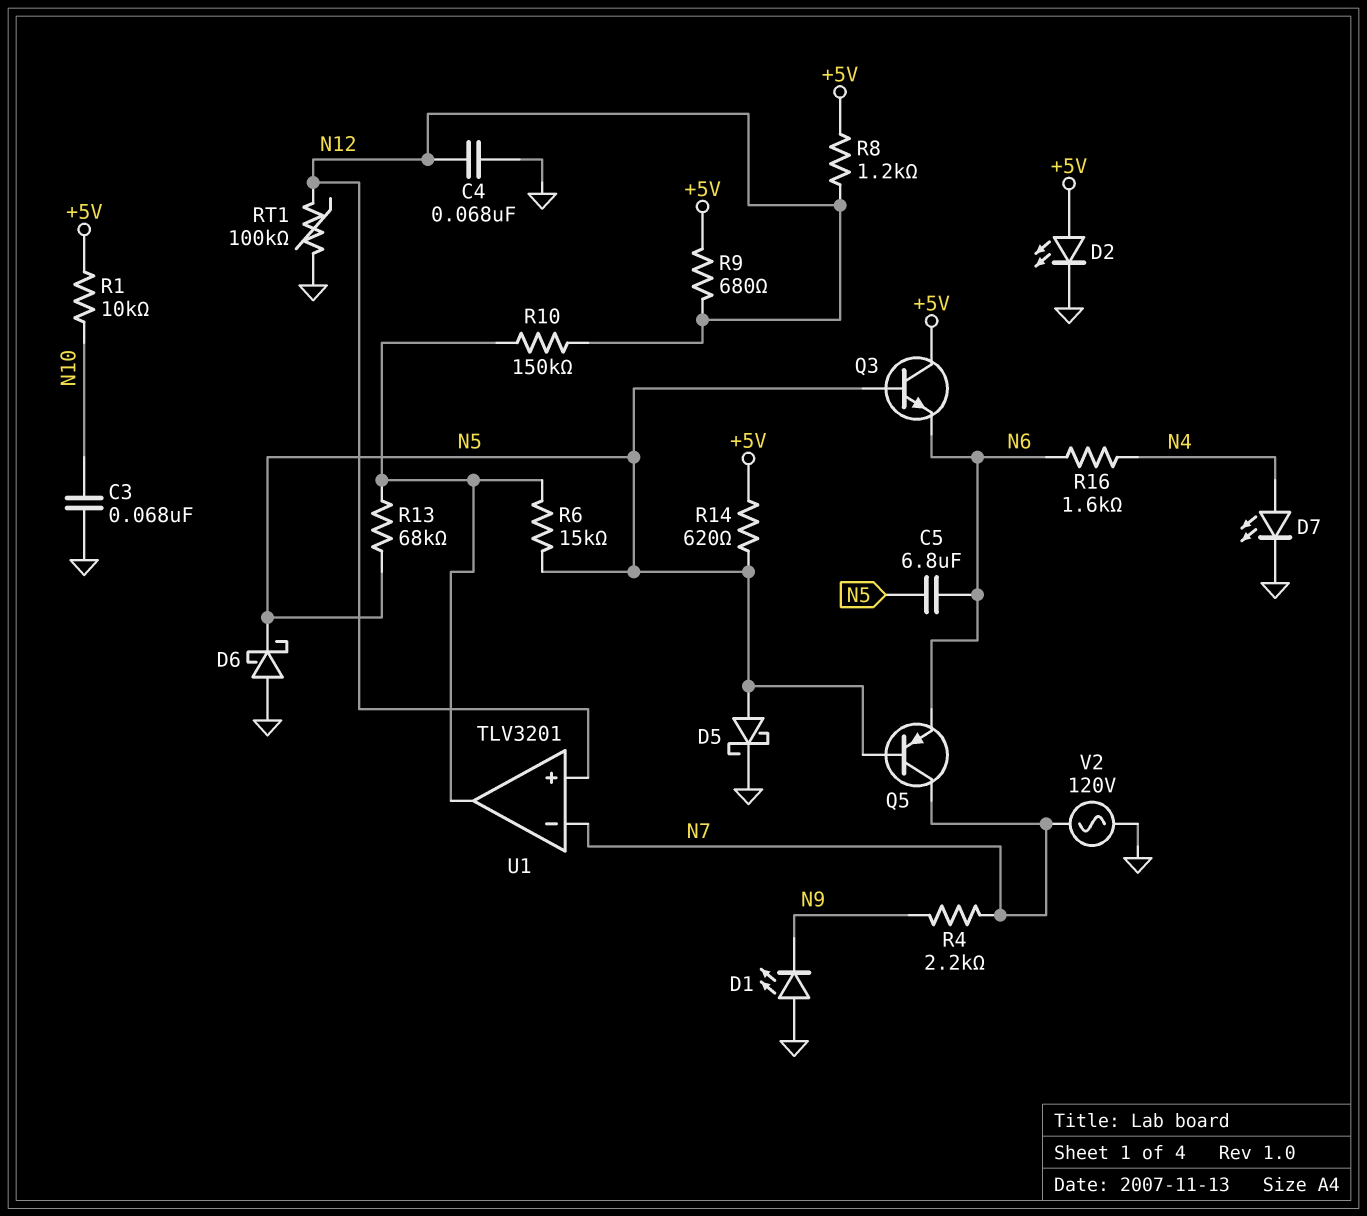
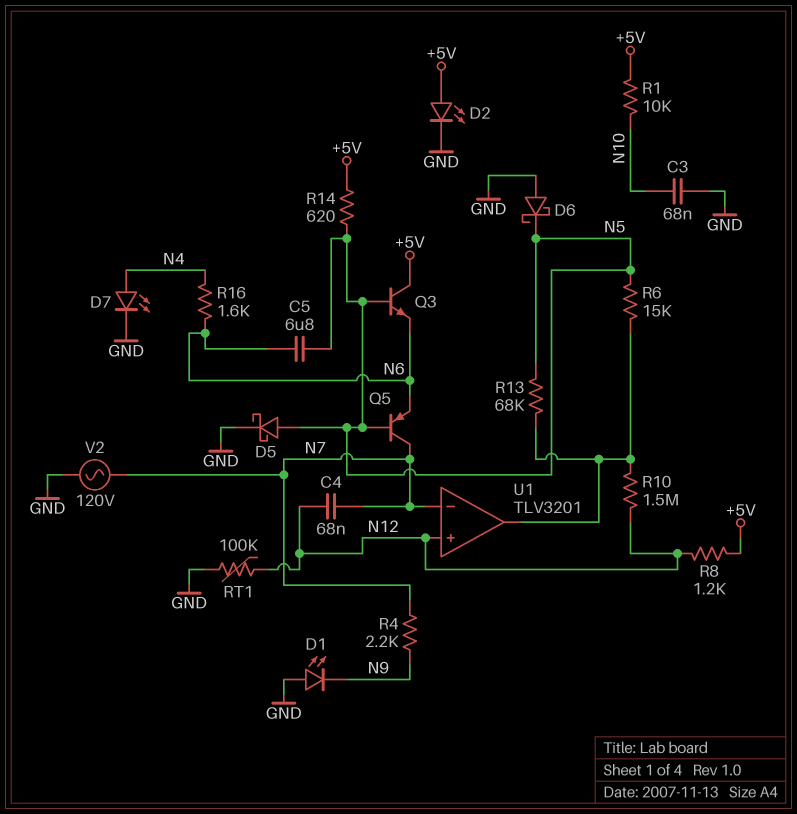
C4: 68nF (GND, N12) -> 68nF (N7, N12)
R9: 680 (+5V, N12) -> none
R10: 150k (N12, U1/out) -> 1.5M (N12, U1/out)

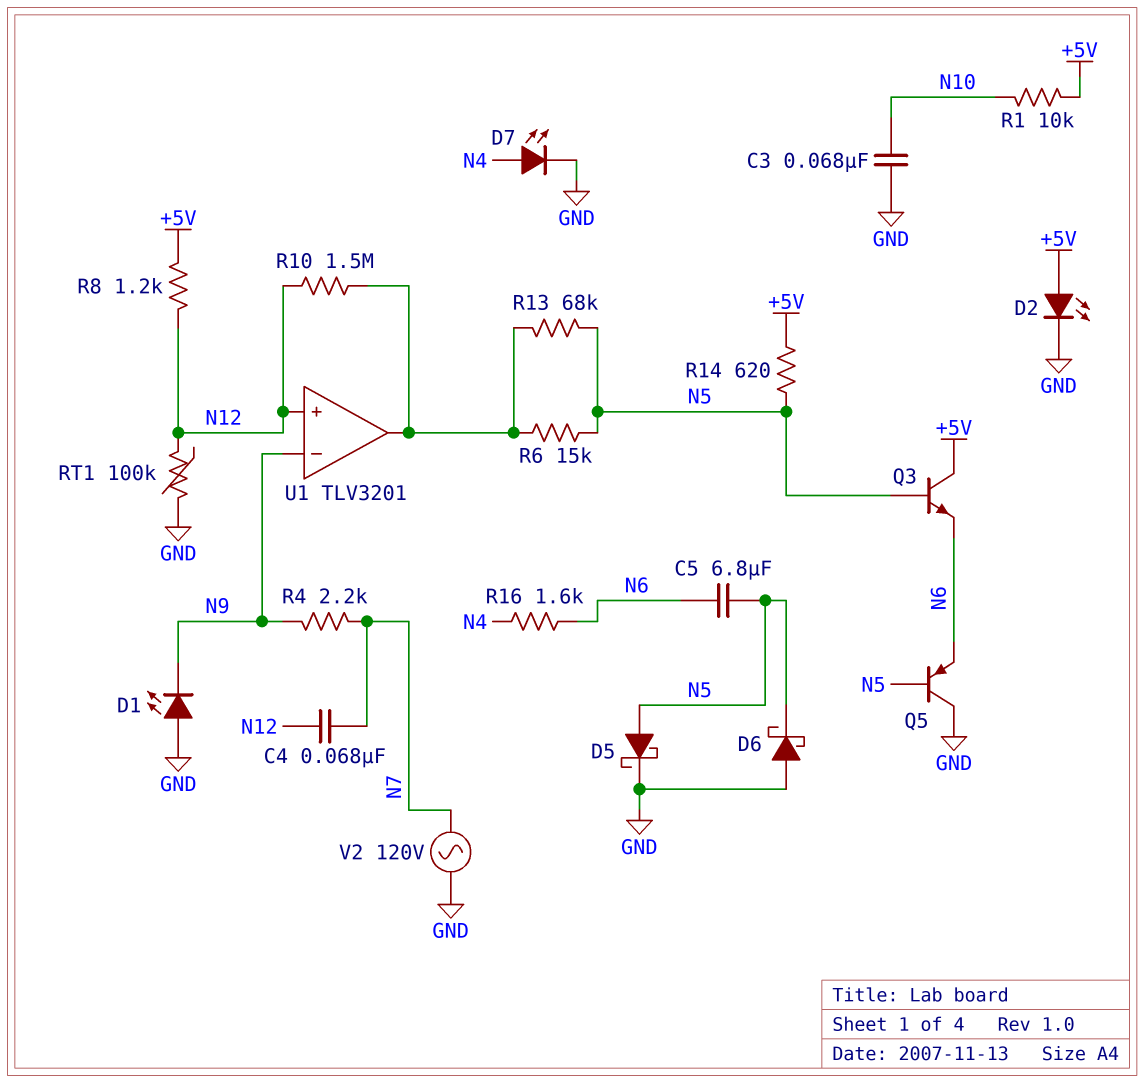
Q5: PNP (B N5, C N7, E N6) -> PNP (B N5, C GND, E N6)
U1 pin in-: N7 -> N9

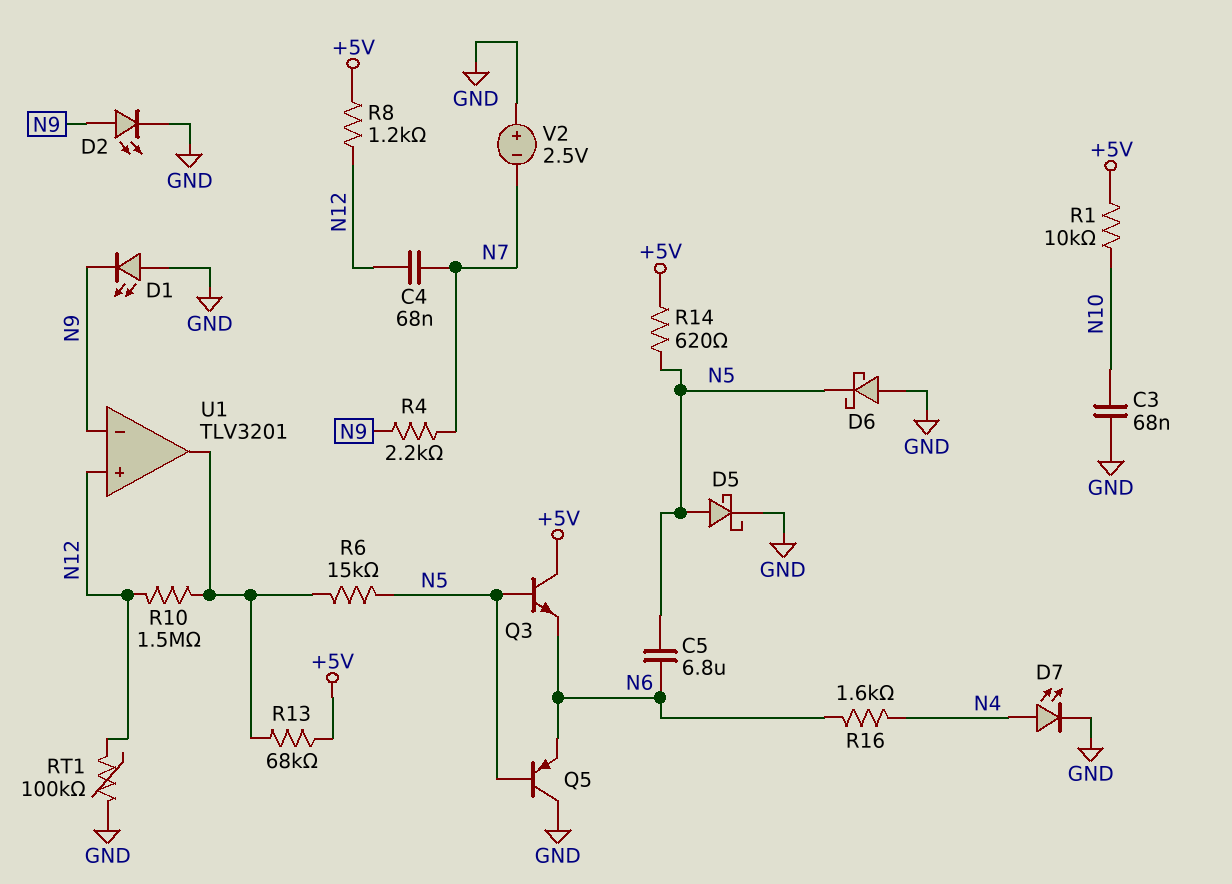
D2: LED (A +5V, K GND) -> LED (A N9, K GND)
R13: 68k (N5, U1/out) -> 68k (+5V, U1/out)
V2: AC 120V (GND, N7) -> 2.5V (plus GND, minus N7)

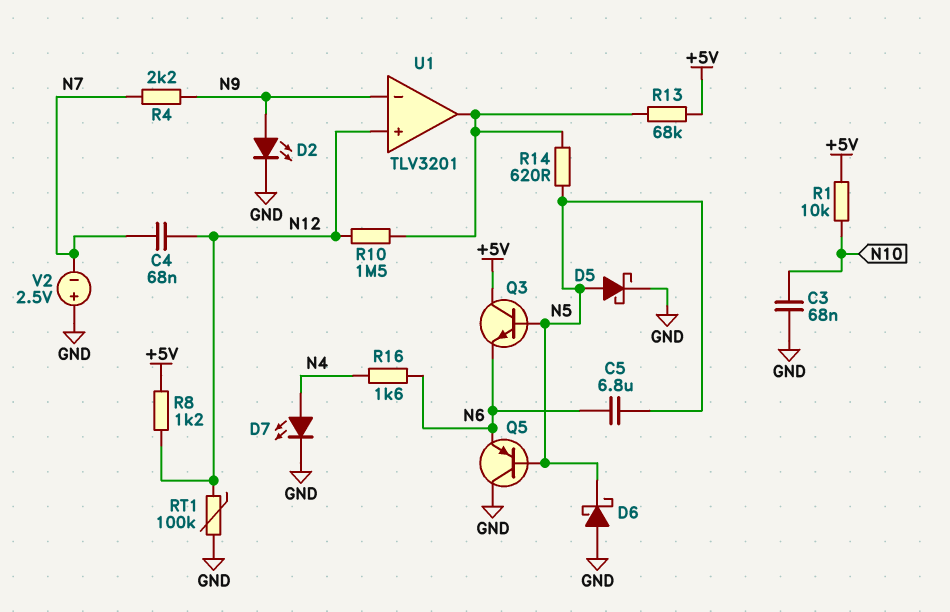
D1: LED (A GND, K N9) -> none
R6: 15k (N5, U1/out) -> none
R14: 620 (+5V, N5) -> 620 (N5, U1/out)

